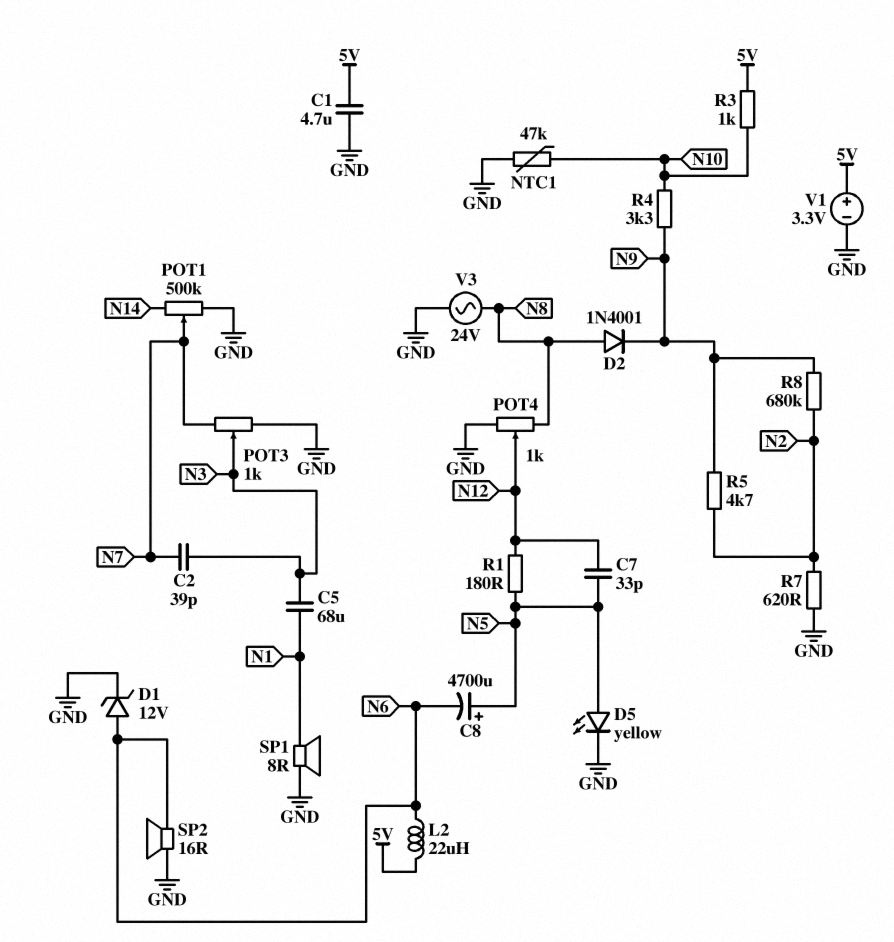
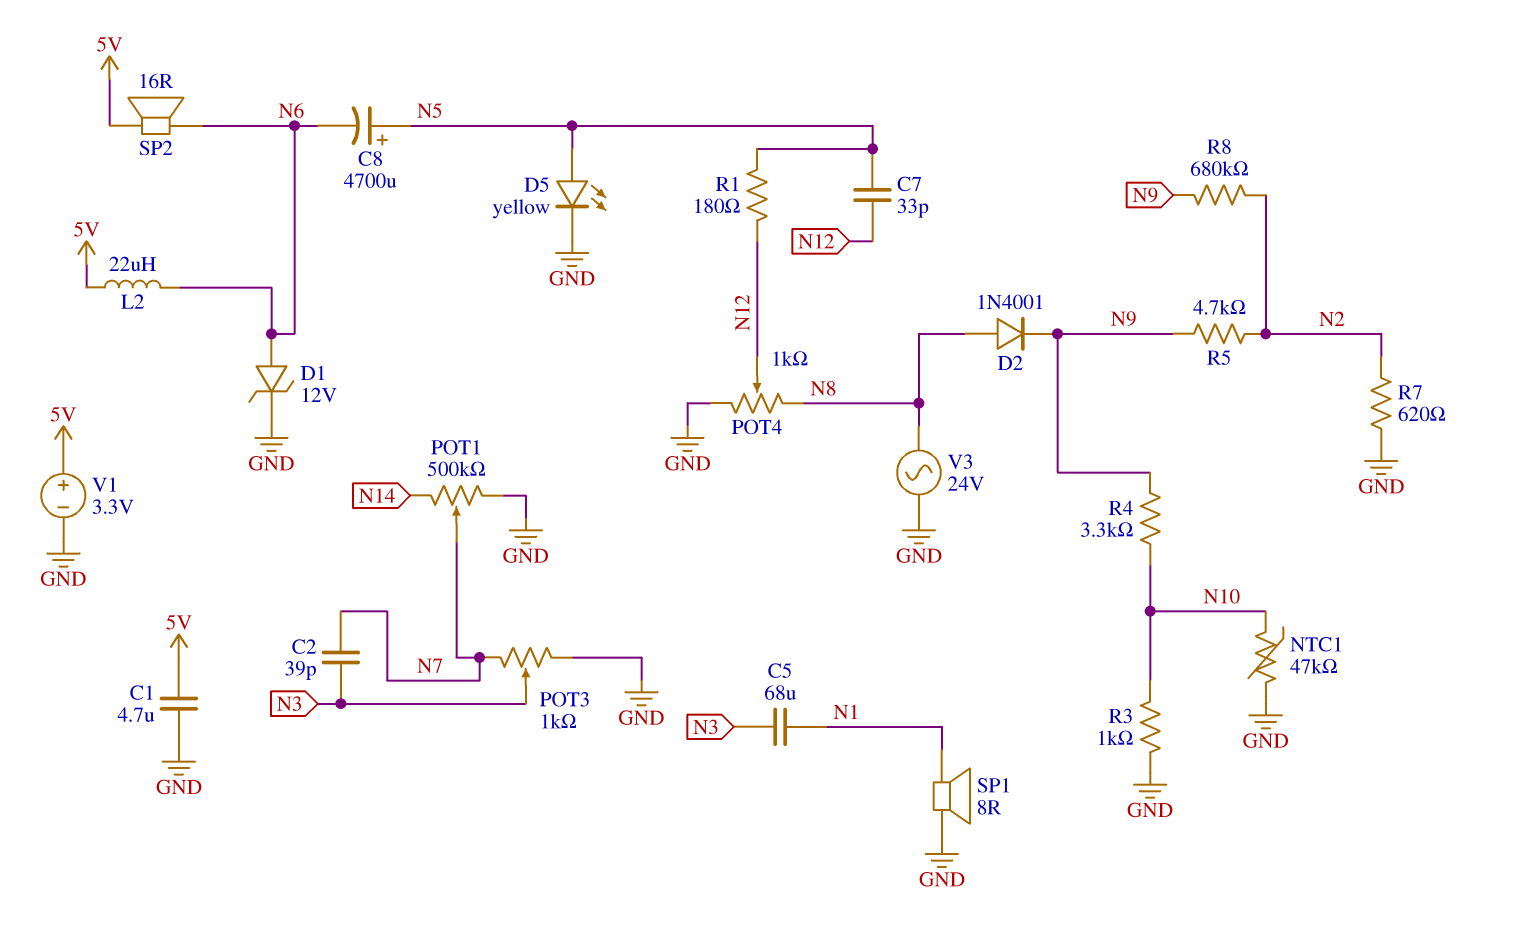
R3: 1k (5V, N10) -> 1k (GND, N10)
SP2: speaker 16R (GND, N6) -> speaker 16R (5V, N6)

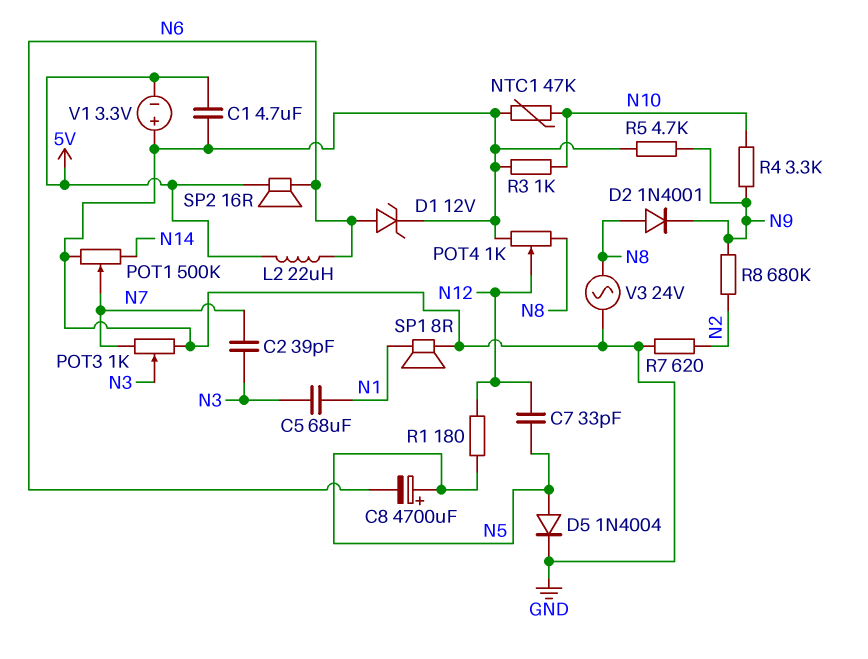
D5: LED yellow (A N5, K GND) -> diode 1N4004 (A N5, K GND)
R5: 4.7k (N2, N9) -> 4.7k (GND, N9)
V1: 3.3V (plus 5V, minus GND) -> 3.3V (plus GND, minus 5V)

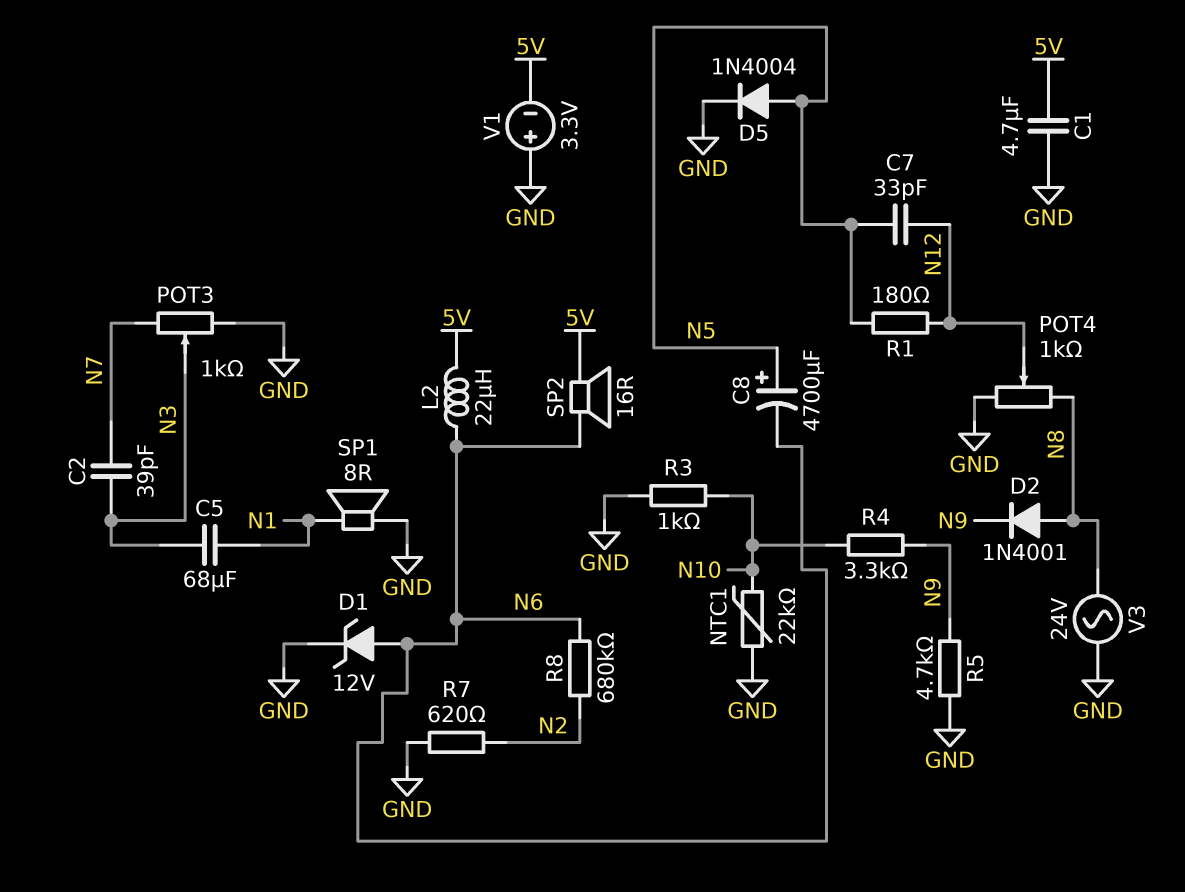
NTC1: 47k (GND, N10) -> 22k (GND, N10)
POT1: 500k (GND, N14, wiper N7) -> none
R8: 680k (N2, N9) -> 680k (N2, N6)

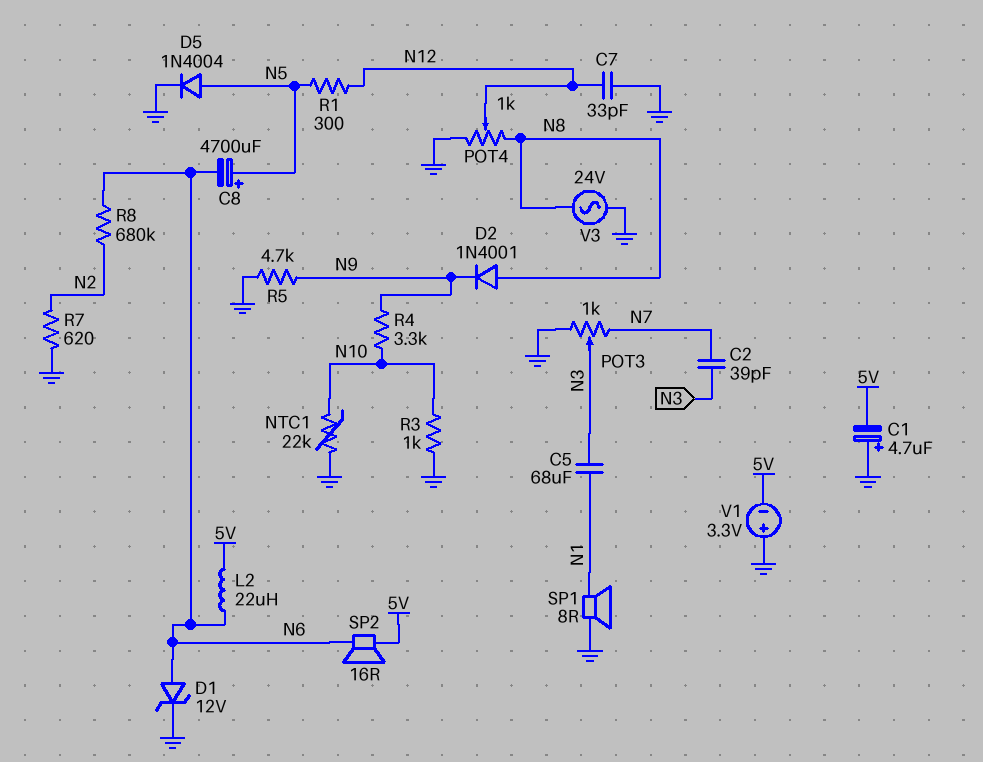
C1: 4.7uF (5V, GND) -> 4.7uF (plus GND, minus 5V)
C7: 33pF (N5, N12) -> 33pF (GND, N12)
R1: 180 (N5, N12) -> 300 (N5, N12)

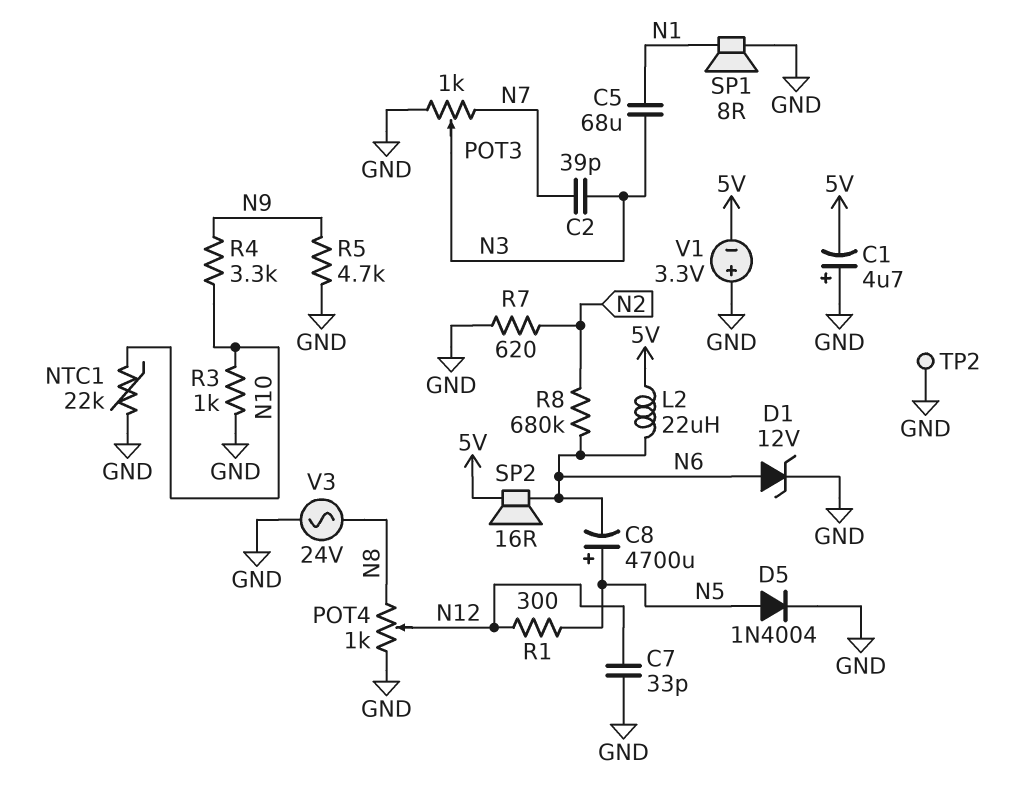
D2: diode 1N4001 (A N8, K N9) -> none
TP2: none -> test point (GND)

